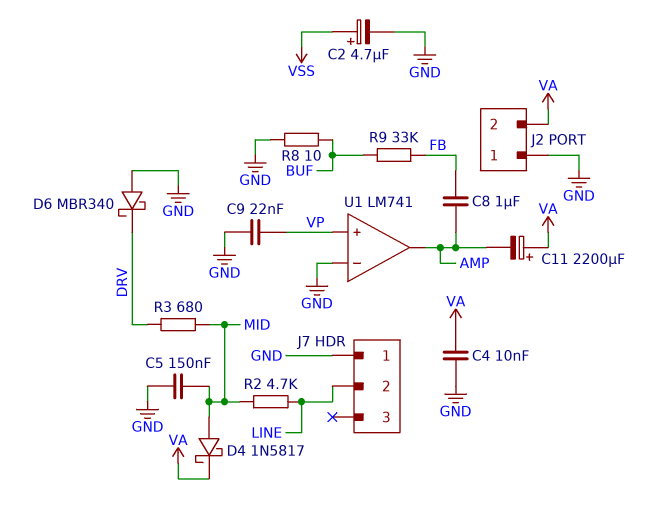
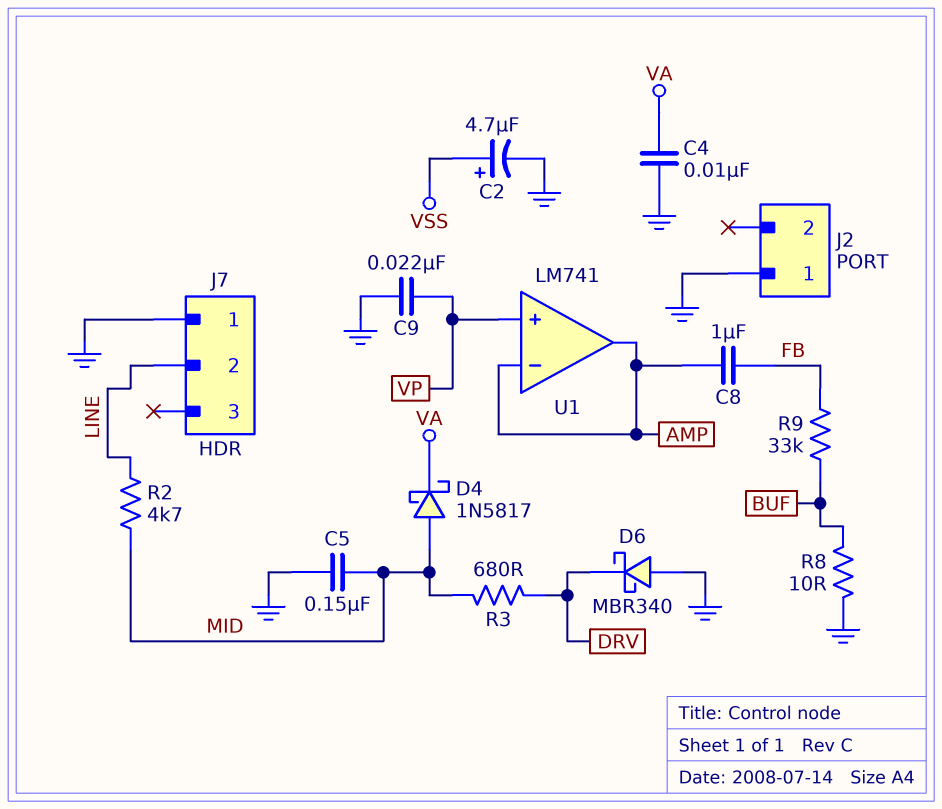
C11: 2200uF (plus VA, minus AMP) -> none
J2 pin 2: VA -> none
U1 pin in-: GND -> AMP

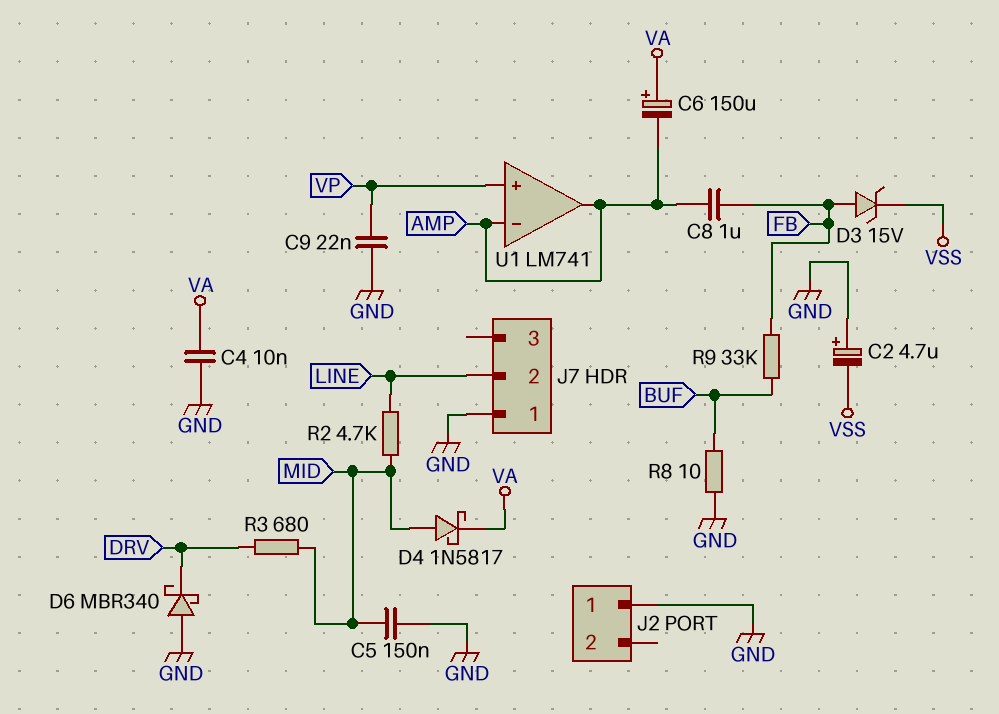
C2: 4.7uF (plus VSS, minus GND) -> 4.7uF (plus GND, minus VSS)
C6: none -> 150uF (plus VA, minus AMP)
D3: none -> zener 15V (A FB, K VSS)

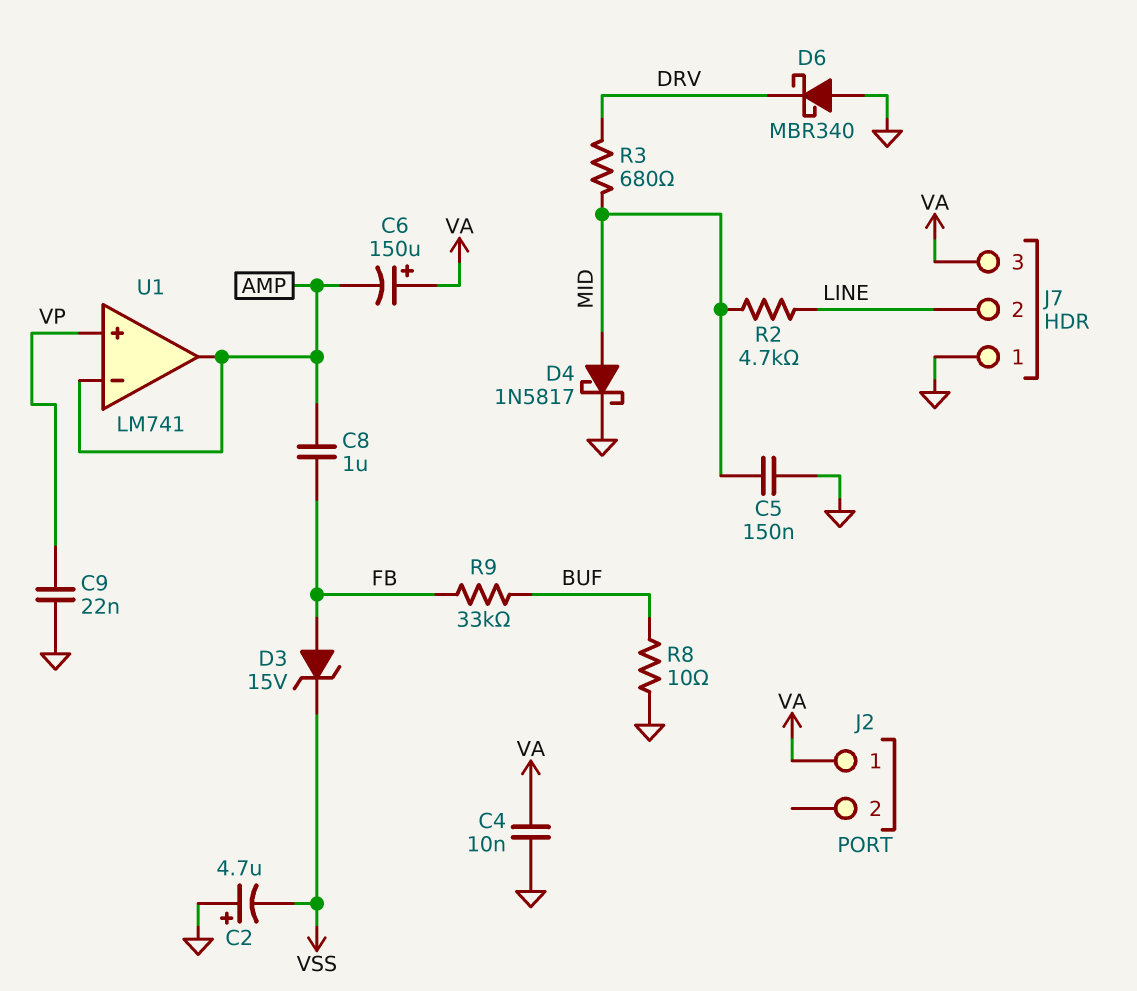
D4: schottky 1N5817 (A MID, K VA) -> schottky 1N5817 (A MID, K GND)
J2 pin 1: GND -> VA
J7 pin 3: none -> VA

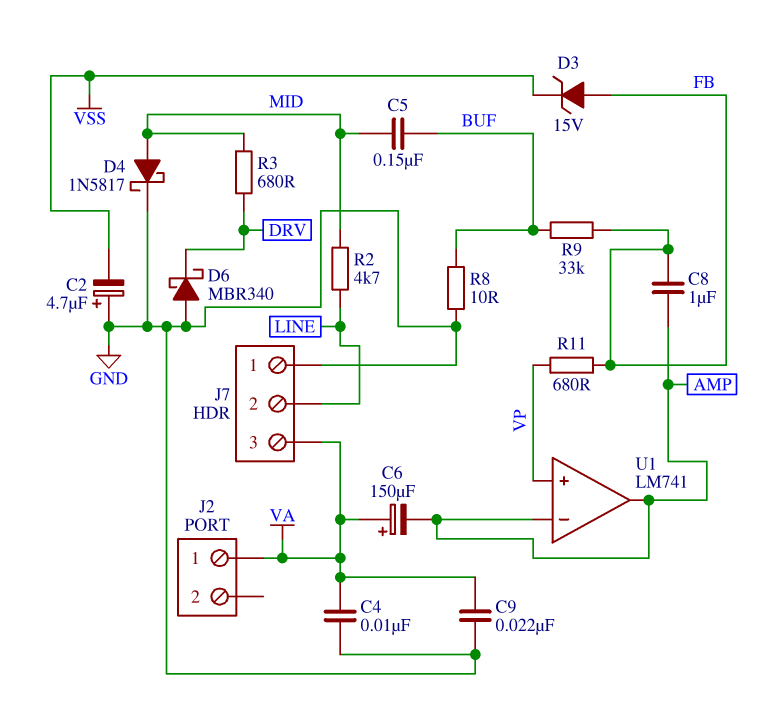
C5: 150nF (GND, MID) -> 150nF (BUF, MID)
C9: 22nF (GND, VP) -> 22nF (GND, VA)
R11: none -> 680 (FB, VP)

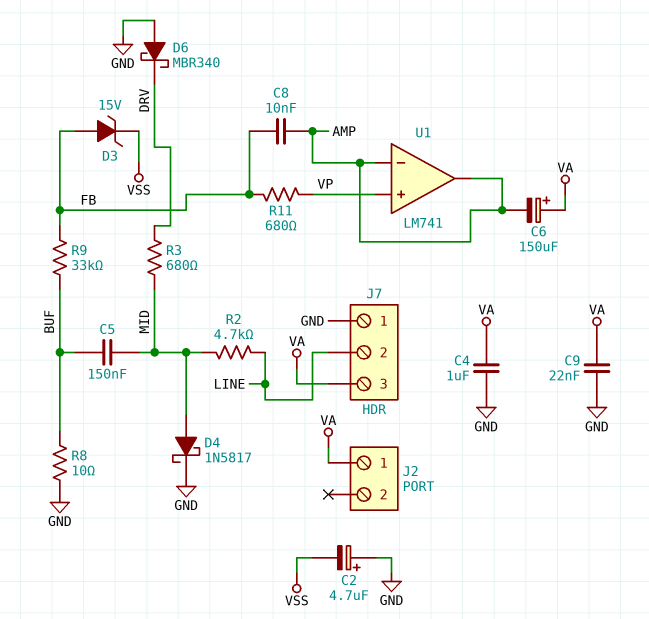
C4: 10nF (GND, VA) -> 1uF (GND, VA)
C8: 1uF (AMP, FB) -> 10nF (AMP, FB)

